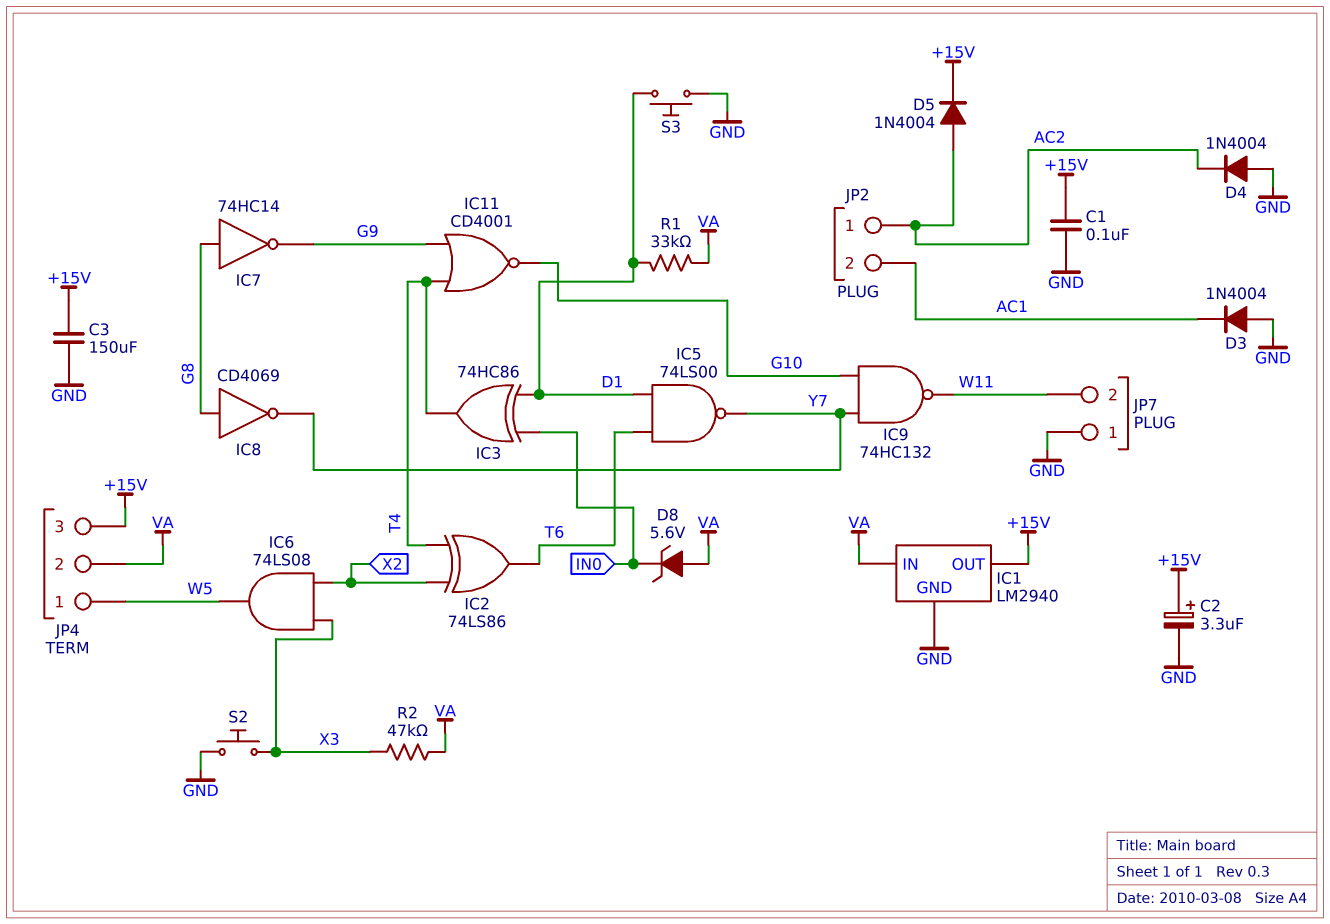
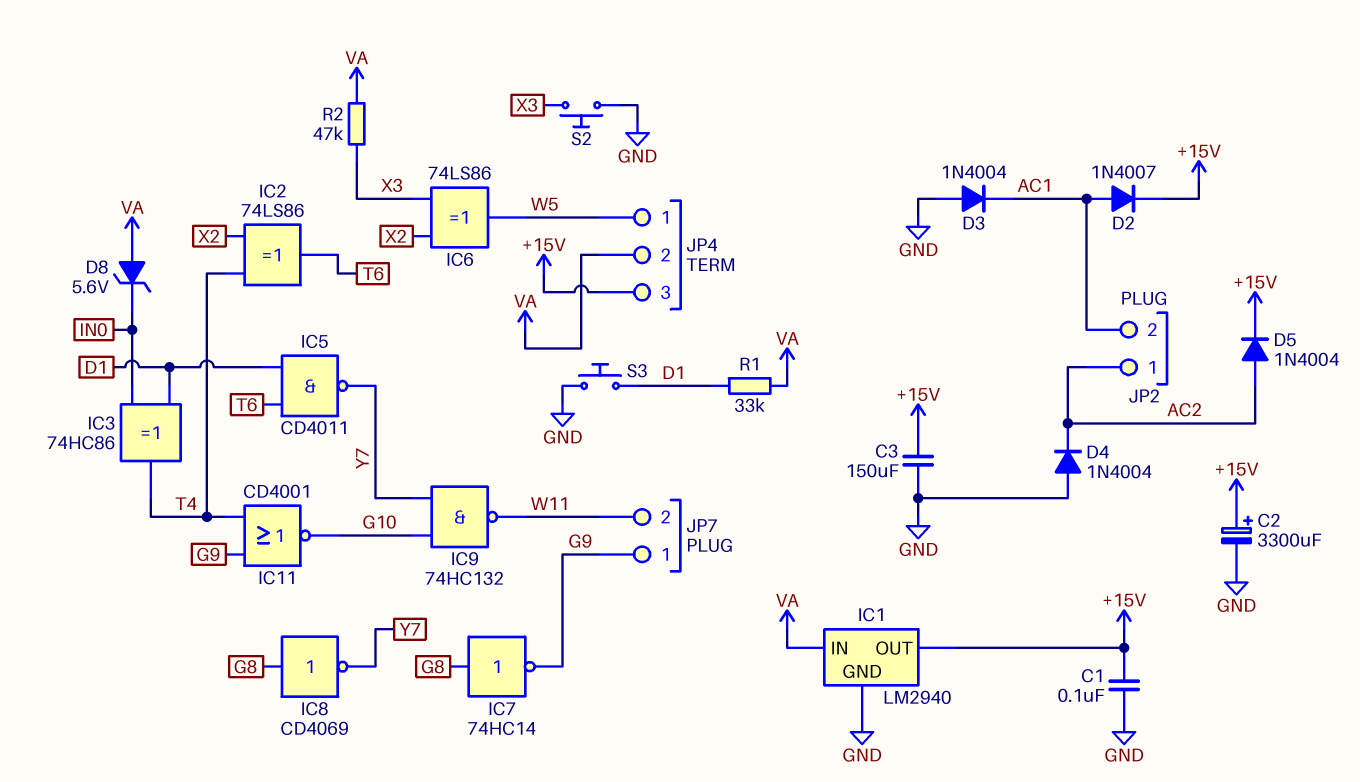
C2: 3.3uF (plus +15V, minus GND) -> 3300uF (plus +15V, minus GND)
D2: none -> diode 1N4007 (A AC1, K +15V)
IC5: NAND 74LS00 (in D1, in T6, out Y7) -> NAND CD4011 (in D1, in T6, out Y7)
IC6: AND 74LS08 (in X2, in X3, out W5) -> XOR 74LS86 (in X2, in X3, out W5)
JP7 pin 1: GND -> G9

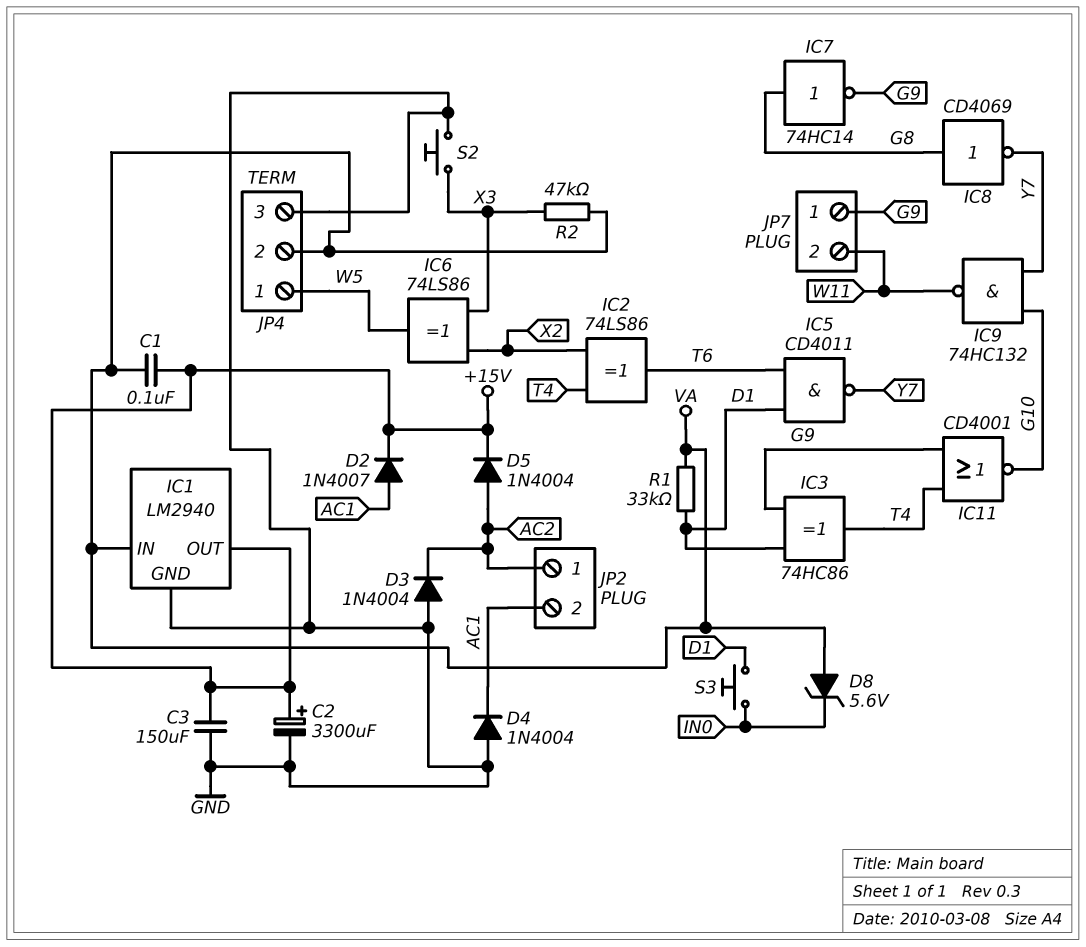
C1: 100nF (+15V, GND) -> 100nF (+15V, VA)
D3: diode 1N4004 (A GND, K AC1) -> diode 1N4004 (A GND, K AC2)
D4: diode 1N4004 (A GND, K AC2) -> diode 1N4004 (A GND, K AC1)
IC3: XOR 74HC86 (in D1, in IN0, out T4) -> XOR 74HC86 (in D1, in G9, out T4)
JP4 pin 3: +15V -> GND
S3: button (D1, GND) -> button (D1, IN0)

